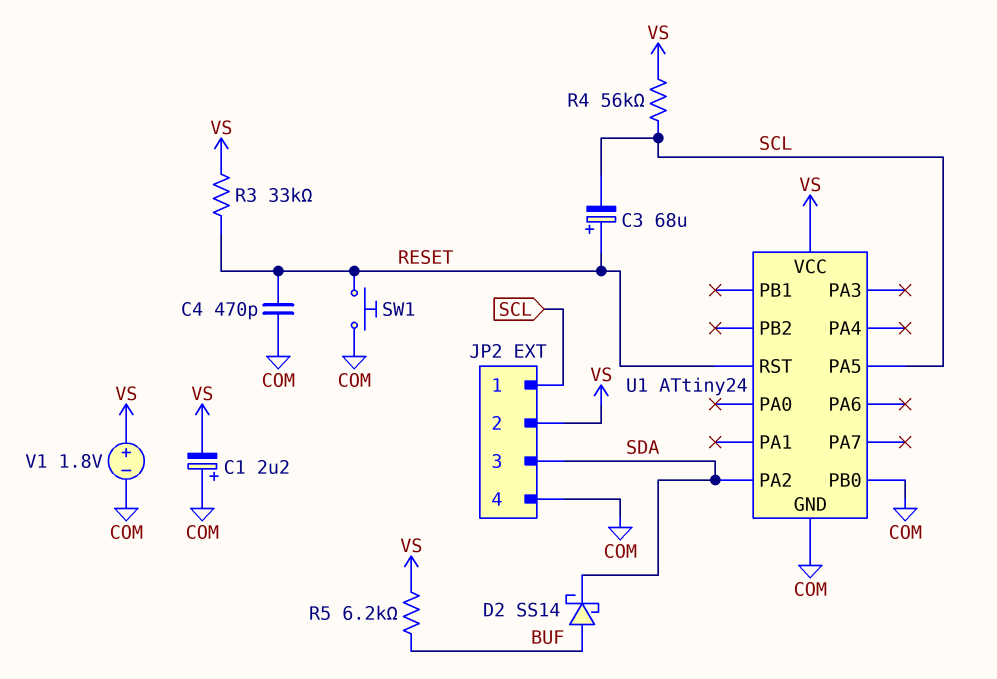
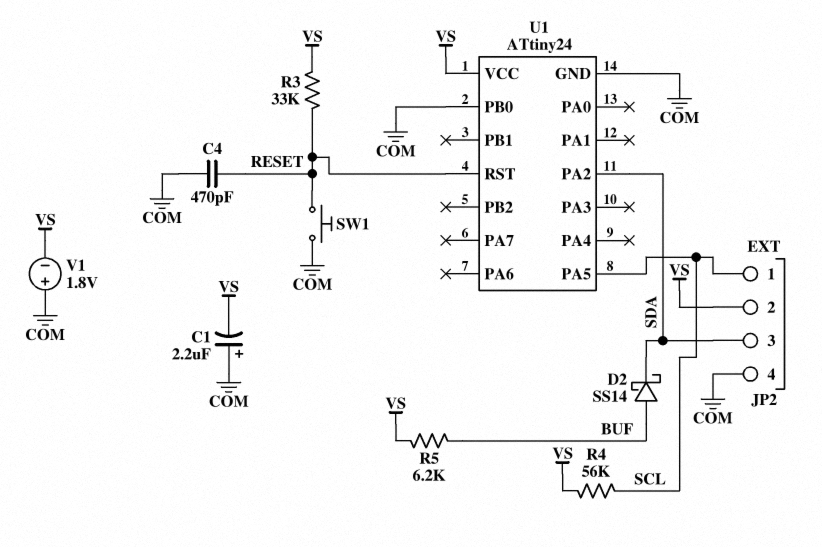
C3: 68uF (plus RESET, minus SCL) -> none
V1: 1.8V (plus VS, minus COM) -> 1.8V (plus COM, minus VS)

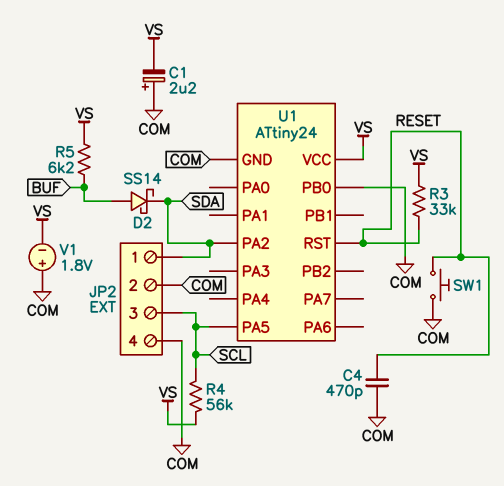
JP2 pin 1: SCL -> SDA
JP2 pin 2: VS -> COM
JP2 pin 3: SDA -> SCL

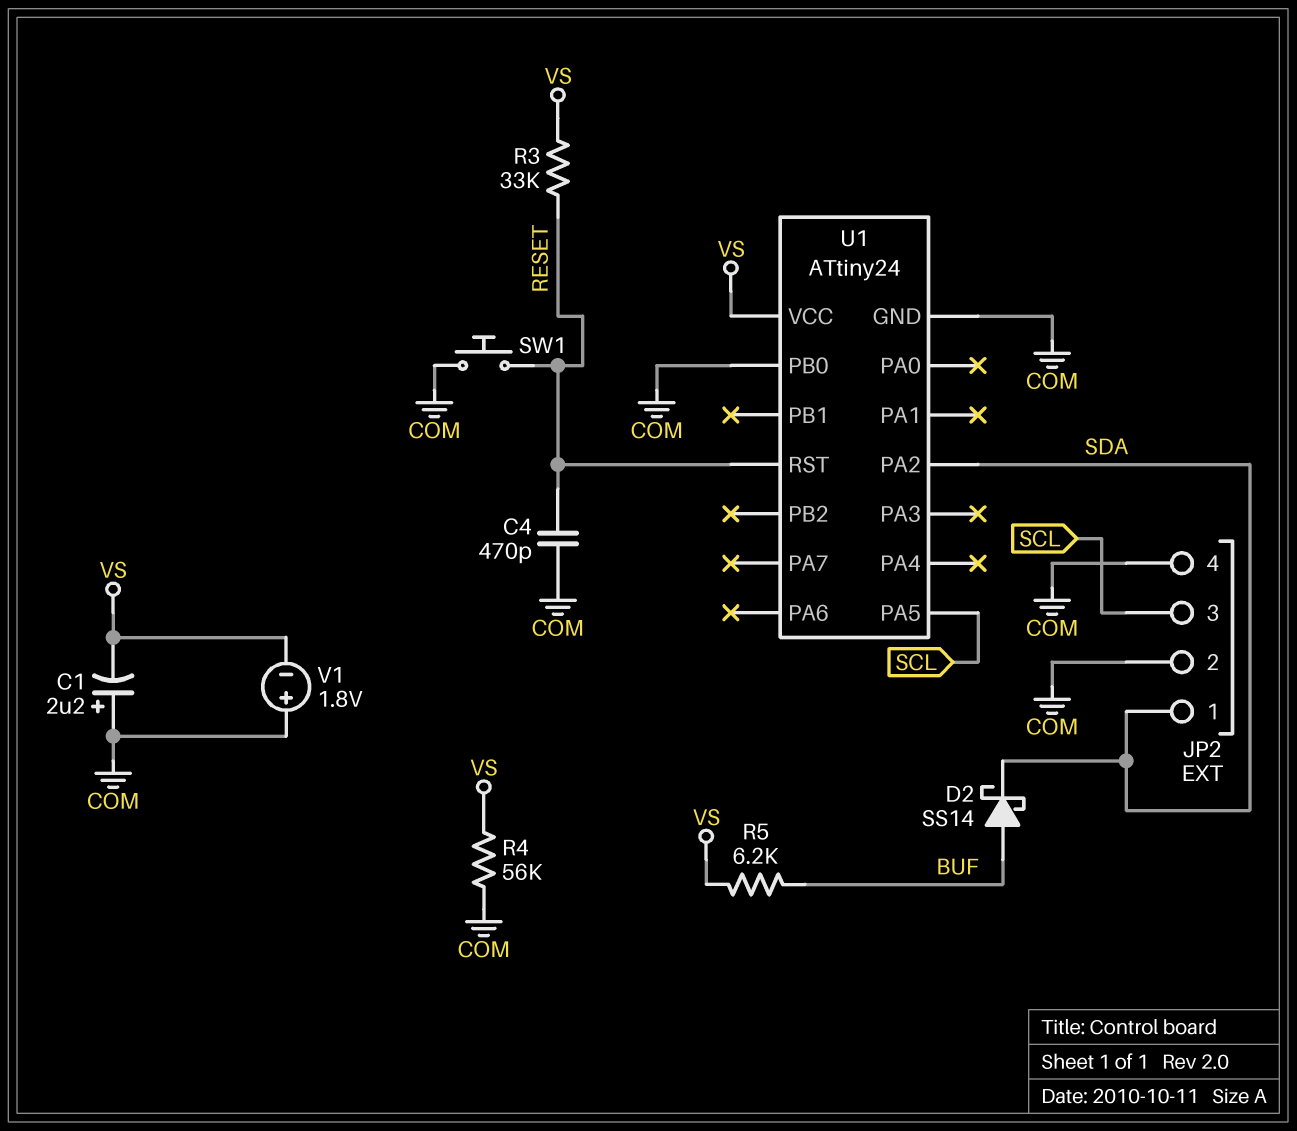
R4: 56k (SCL, VS) -> 56k (COM, VS)

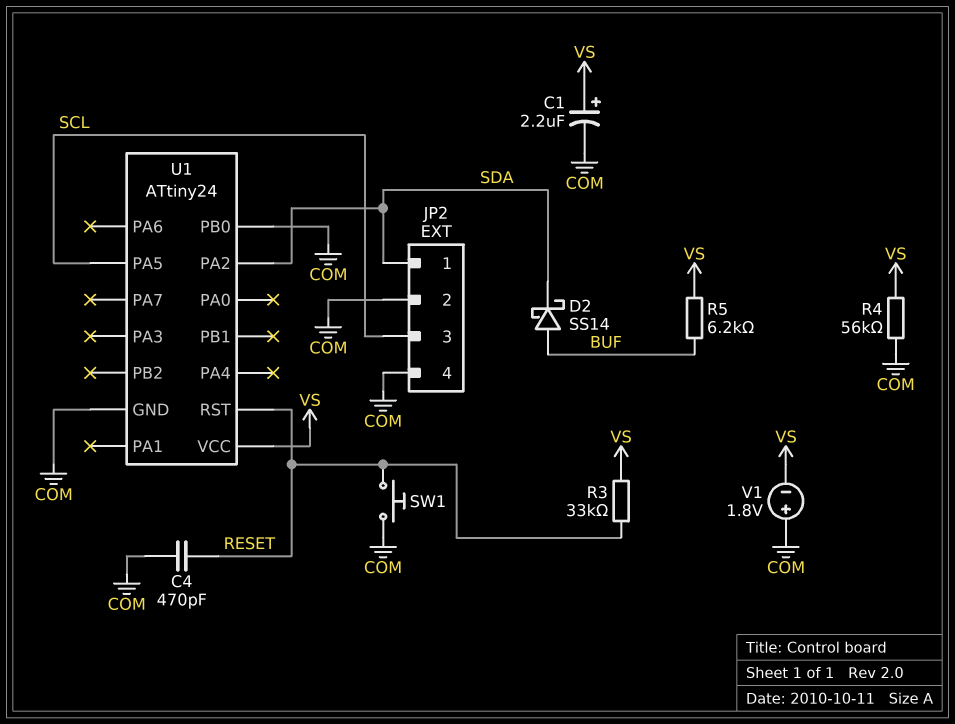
C1: 2.2uF (plus COM, minus VS) -> 2.2uF (plus VS, minus COM)

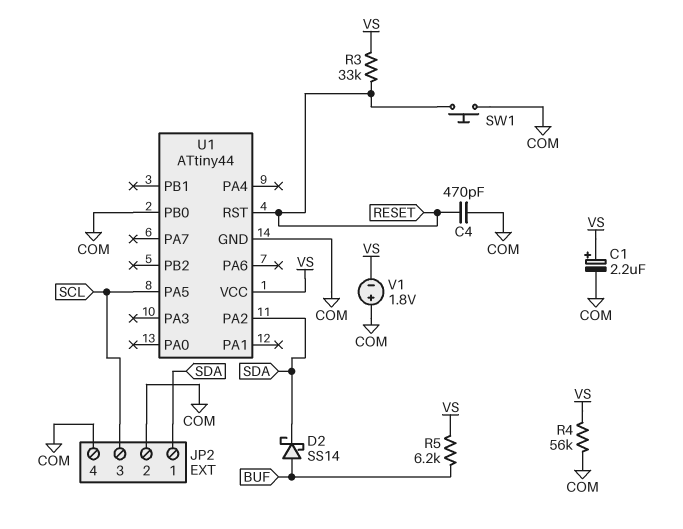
U1: ATtiny24 -> ATtiny44

